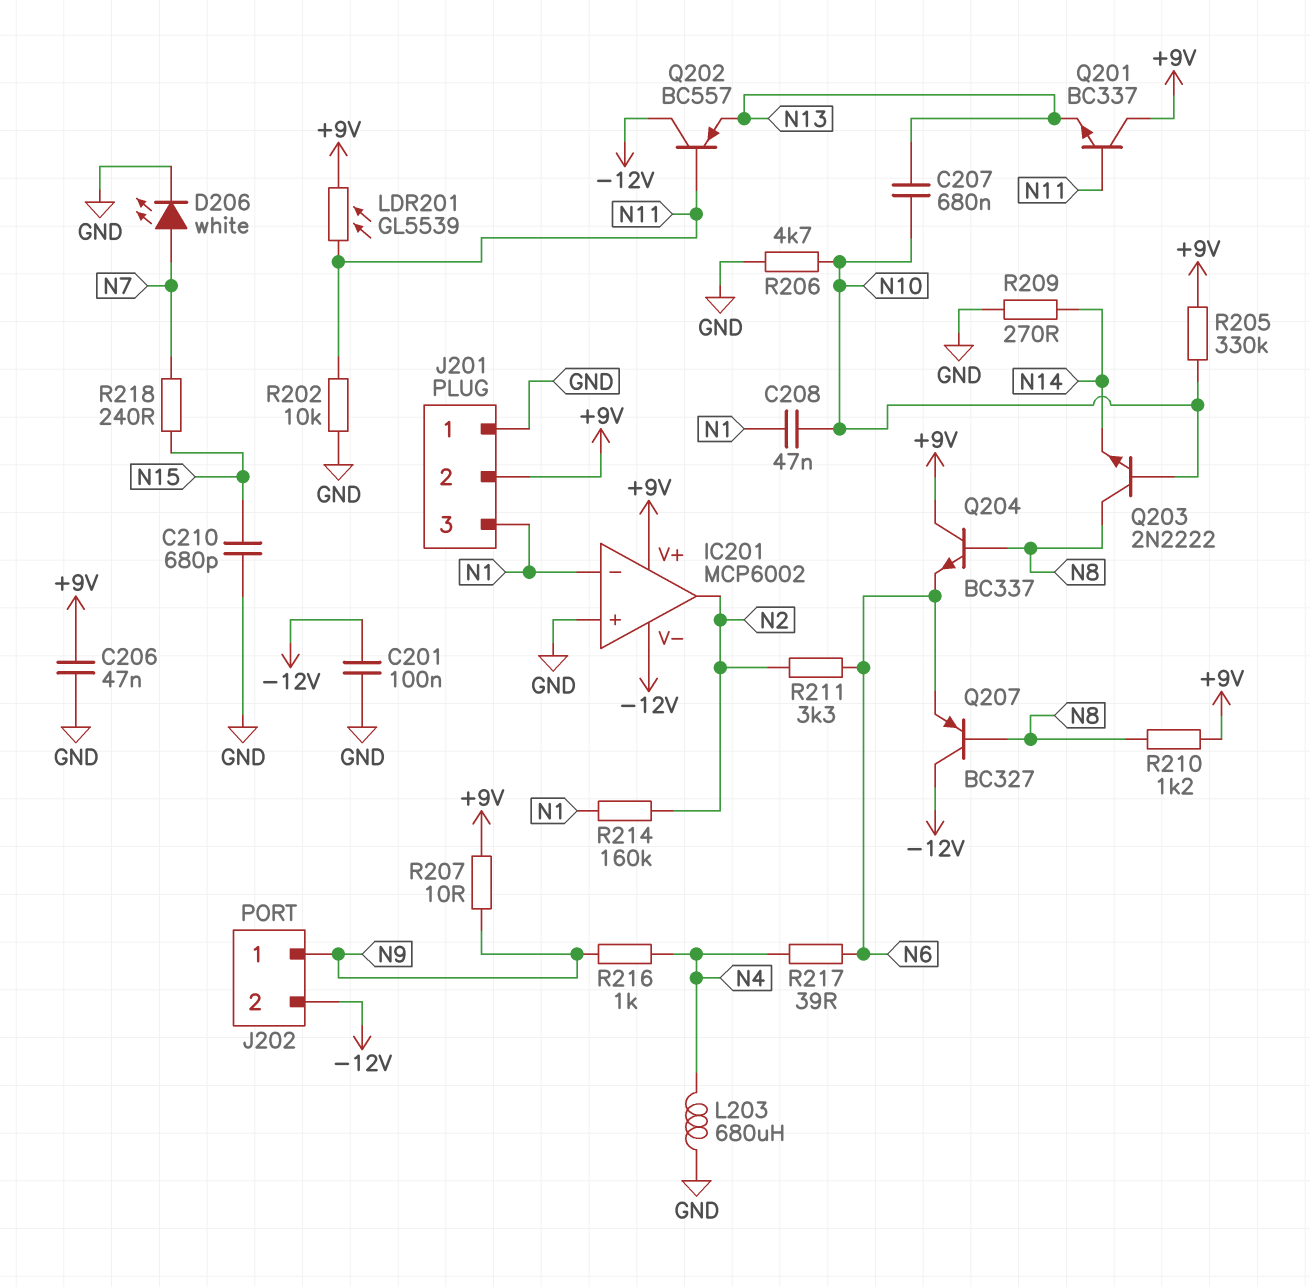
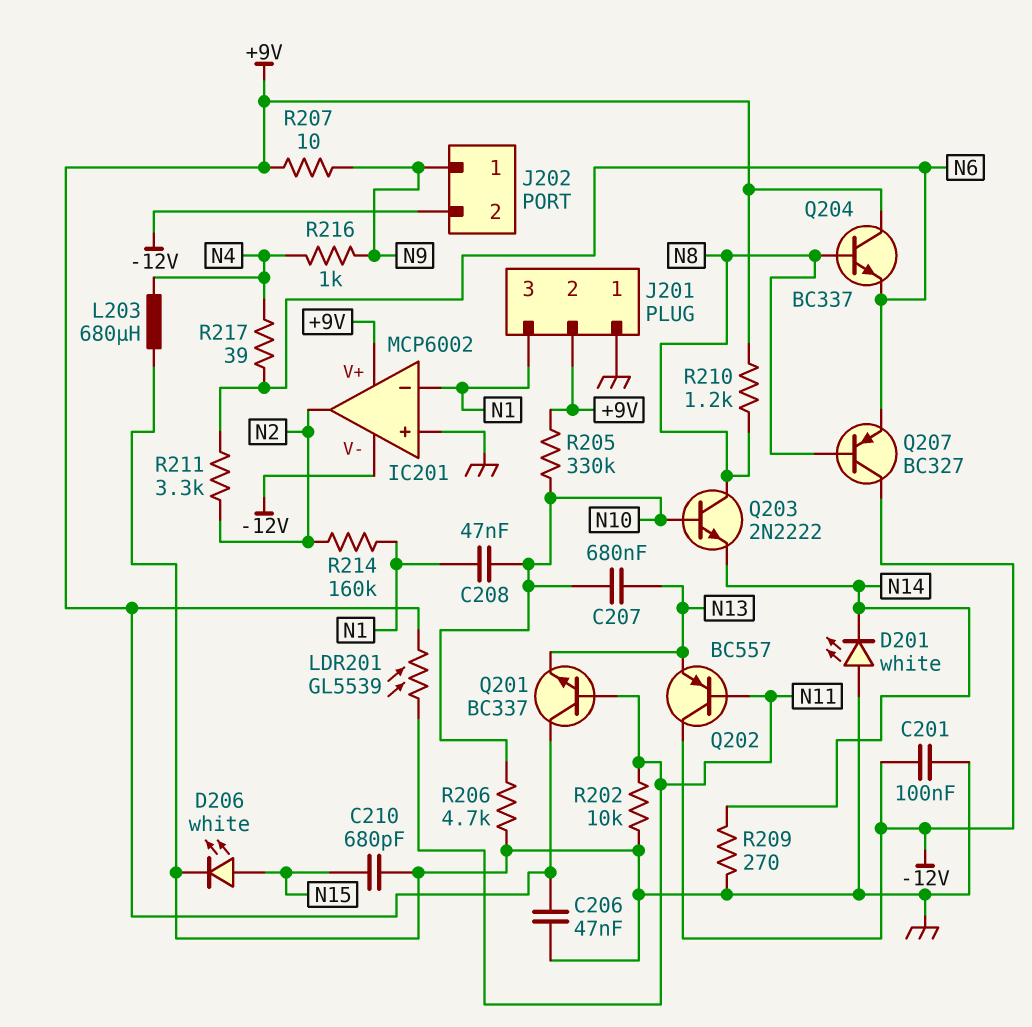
D201: none -> LED white (A GND, K N14)
D206: LED white (A N7, K GND) -> LED white (A N15, K GND)
R218: 240 (N7, N15) -> none

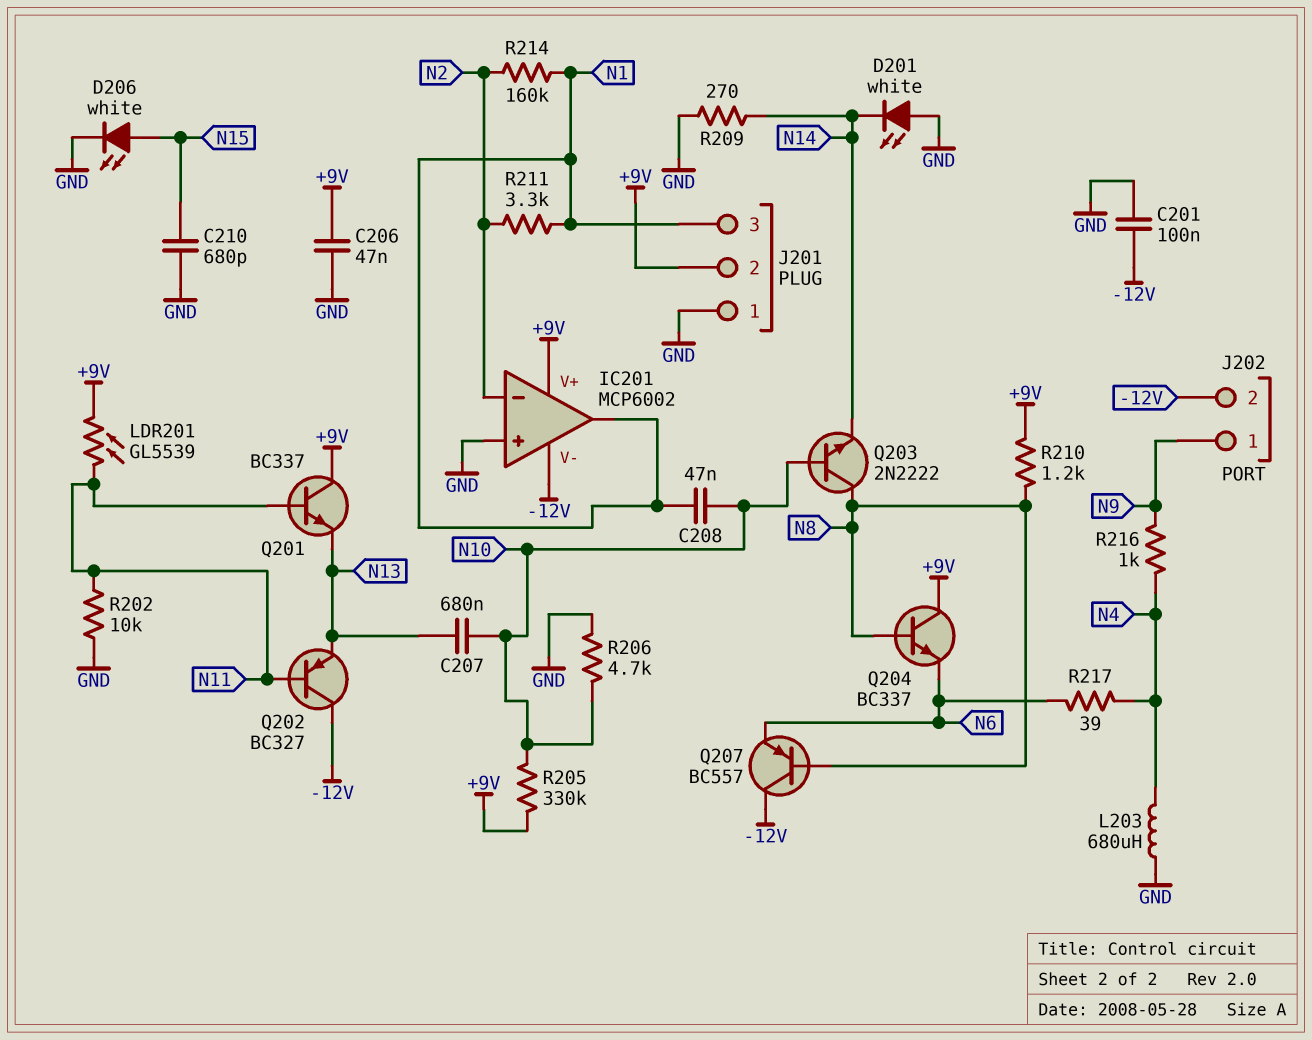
IC201 pin in-: N1 -> N2
IC201 pin out: N2 -> N1
Q202: PNP BC557 (B N11, C -12V, E N13) -> PNP BC327 (B N11, C -12V, E N13)
Q207: PNP BC327 (B N8, C -12V, E N6) -> PNP BC557 (B N8, C -12V, E N6)
R207: 10 (+9V, N9) -> none
R211: 3.3k (N2, N6) -> 3.3k (N1, N2)

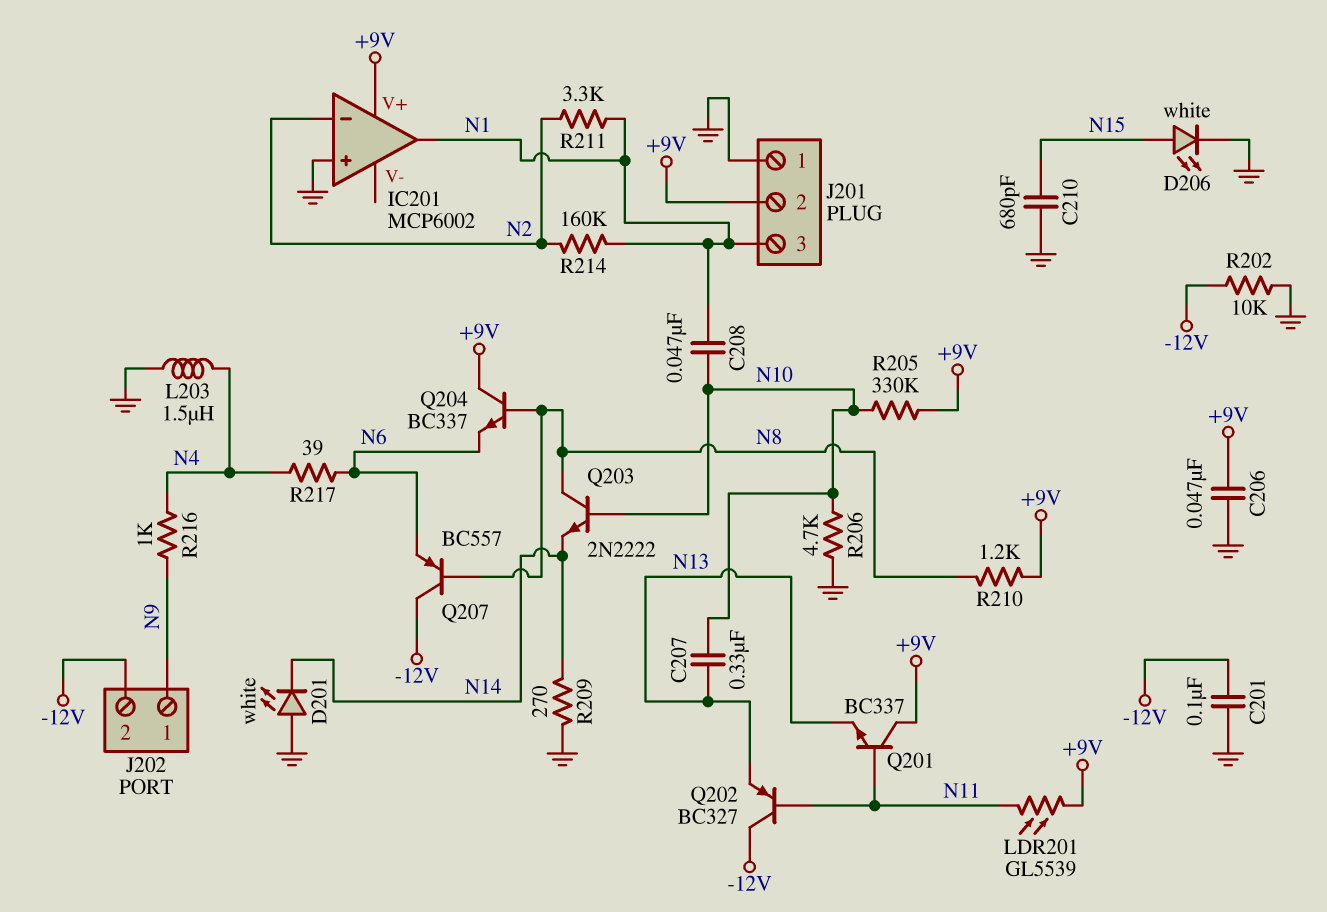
C207: 680nF (N10, N13) -> 330nF (N10, N13)
IC201 pin V-: -12V -> none
L203: 680uH (GND, N4) -> 1.5uH (GND, N4)
R202: 10k (GND, N11) -> 10k (-12V, GND)

